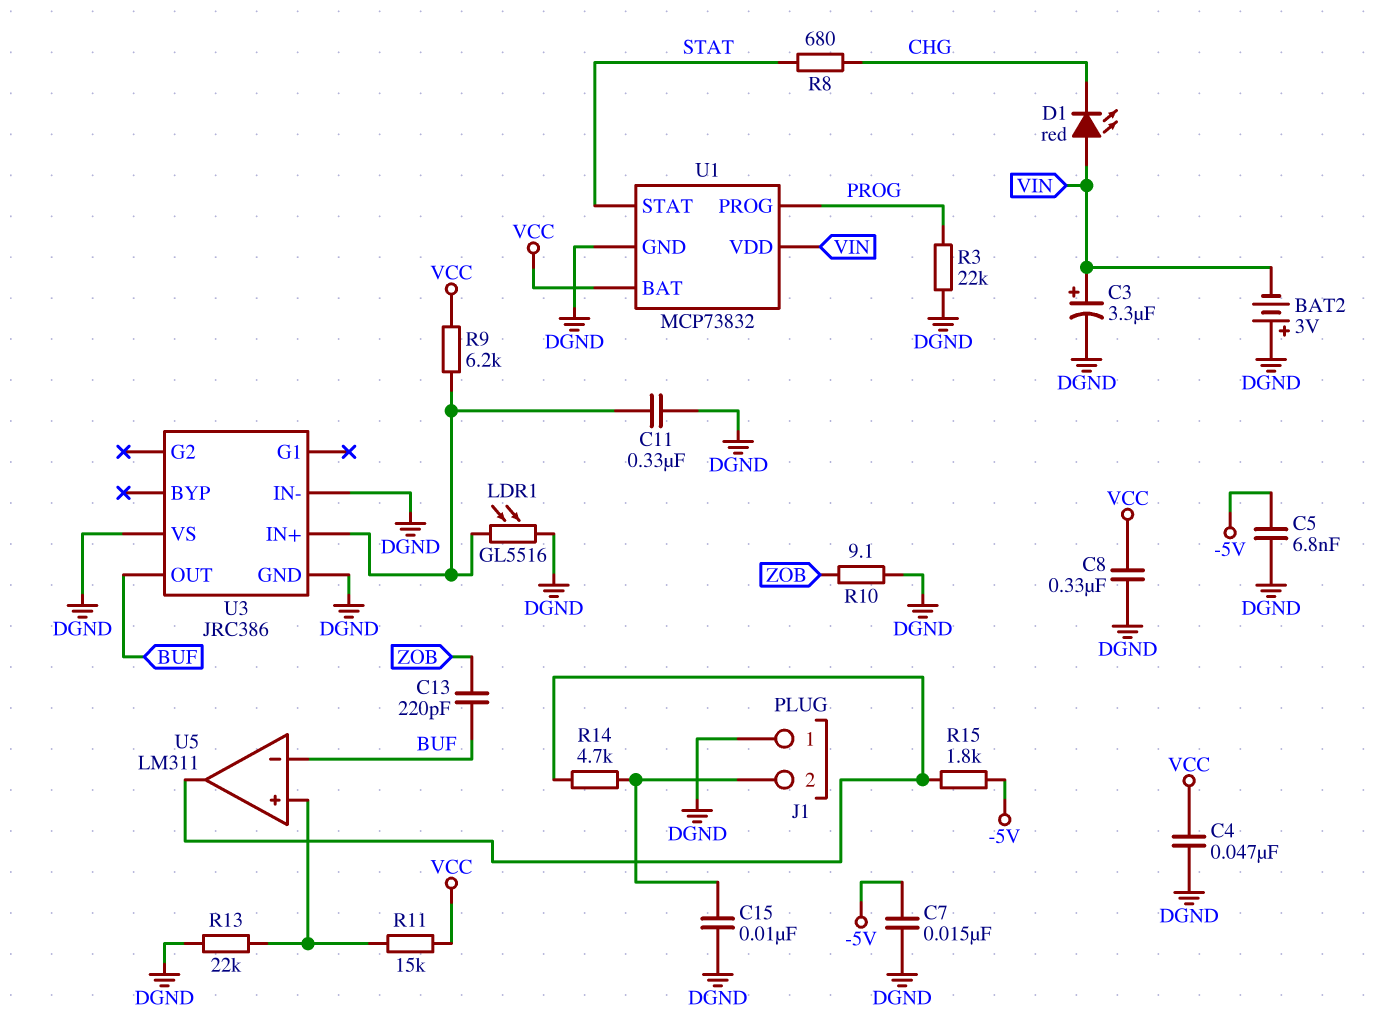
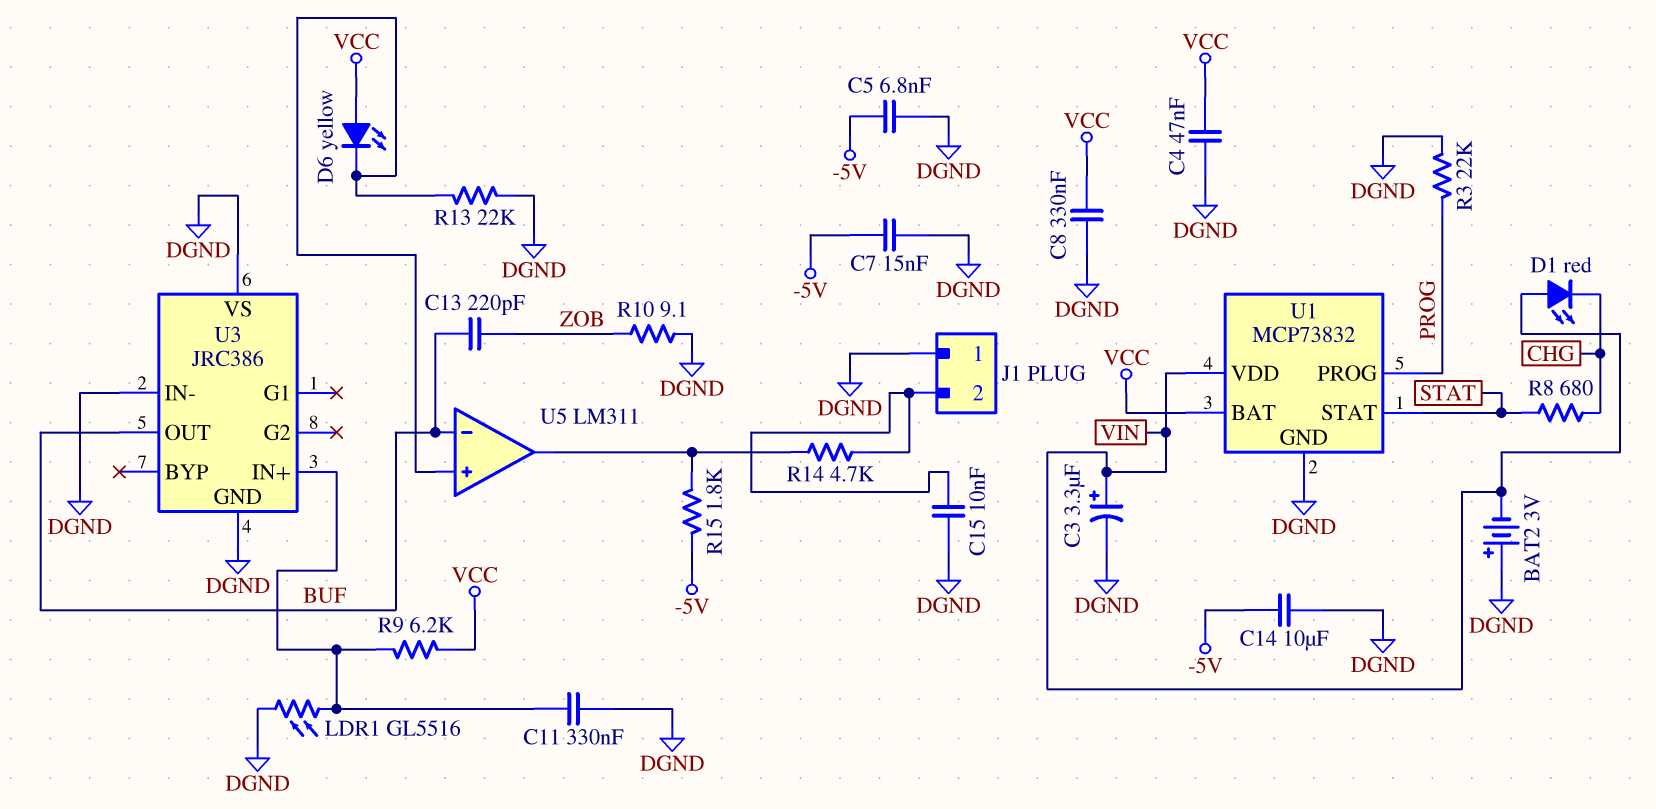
C14: none -> 10uF (-5V, DGND)
D6: none -> LED yellow (A VCC, K U5/in+)
R11: 15k (U5/in+, VCC) -> none

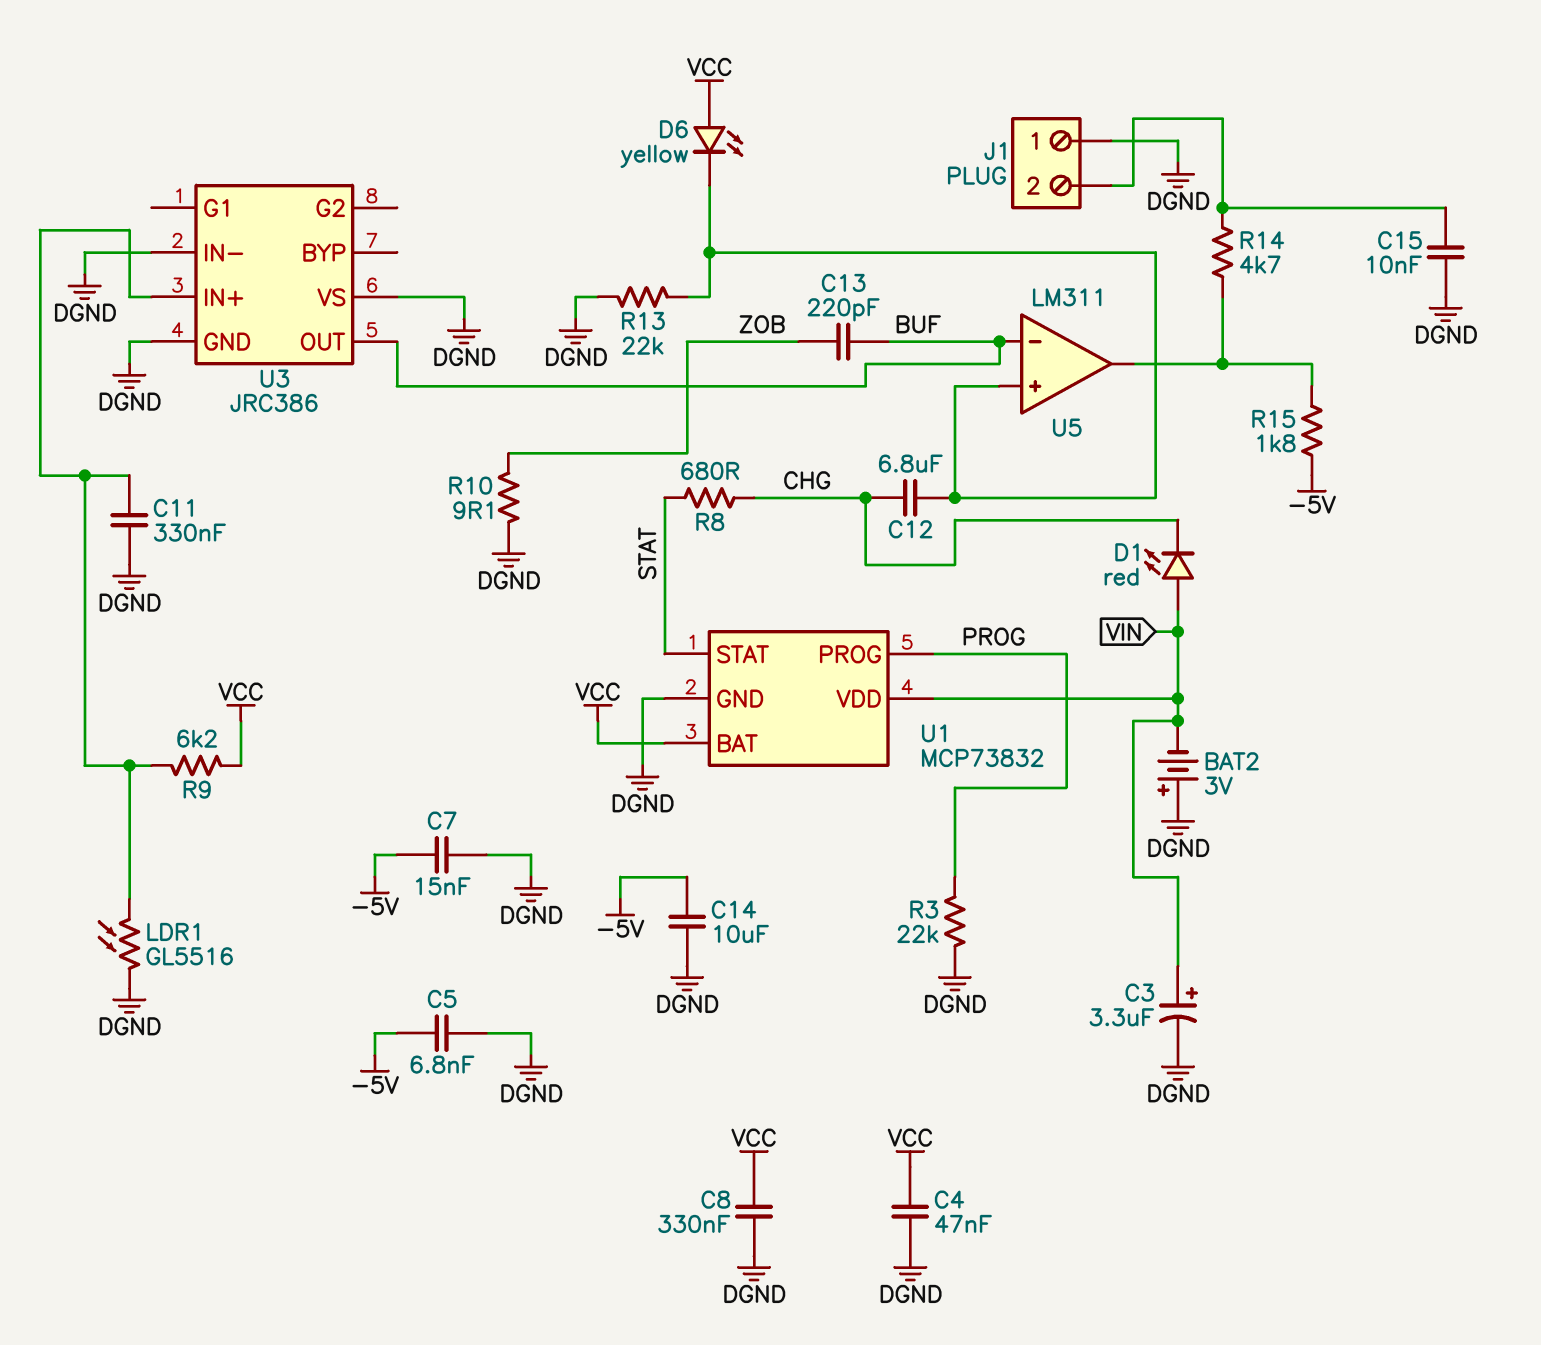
C12: none -> 6.8uF (CHG, U5/in+)

